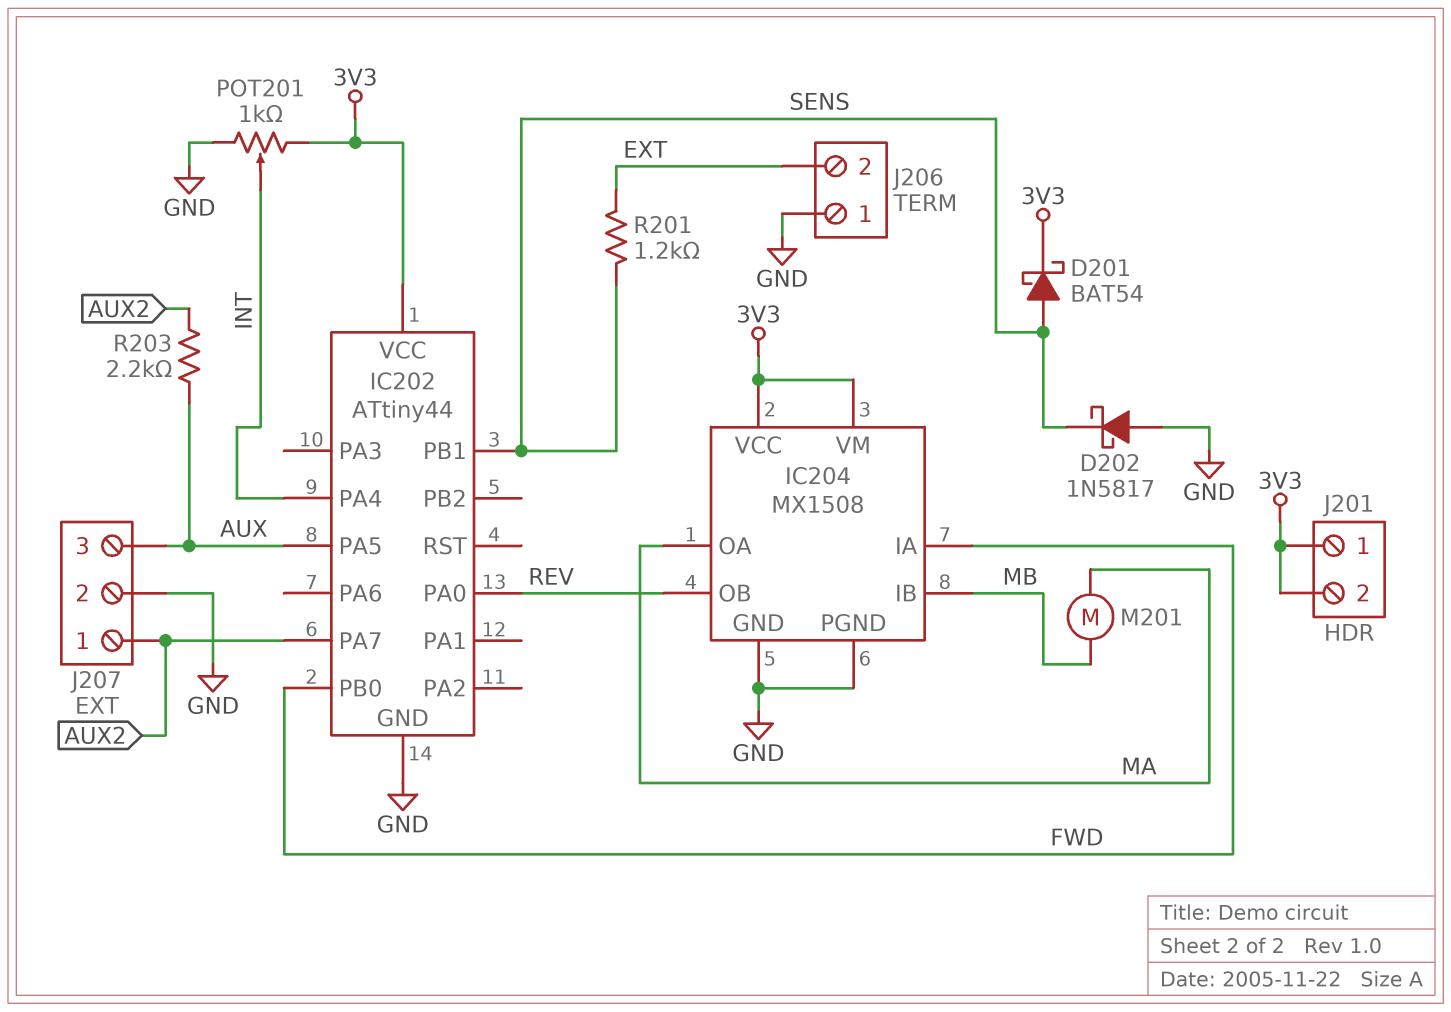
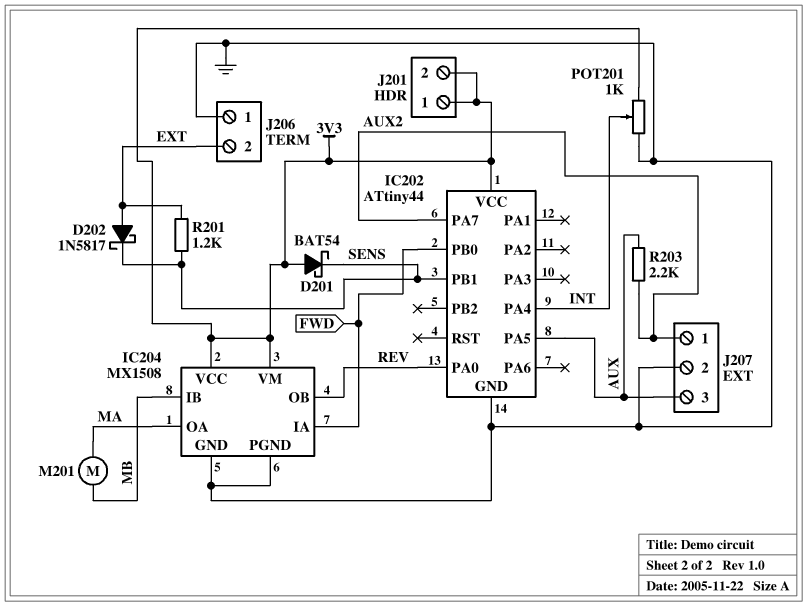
D201: schottky BAT54 (A SENS, K 3V3) -> schottky BAT54 (A 3V3, K SENS)
D202: schottky 1N5817 (A GND, K SENS) -> schottky 1N5817 (A EXT, K SENS)

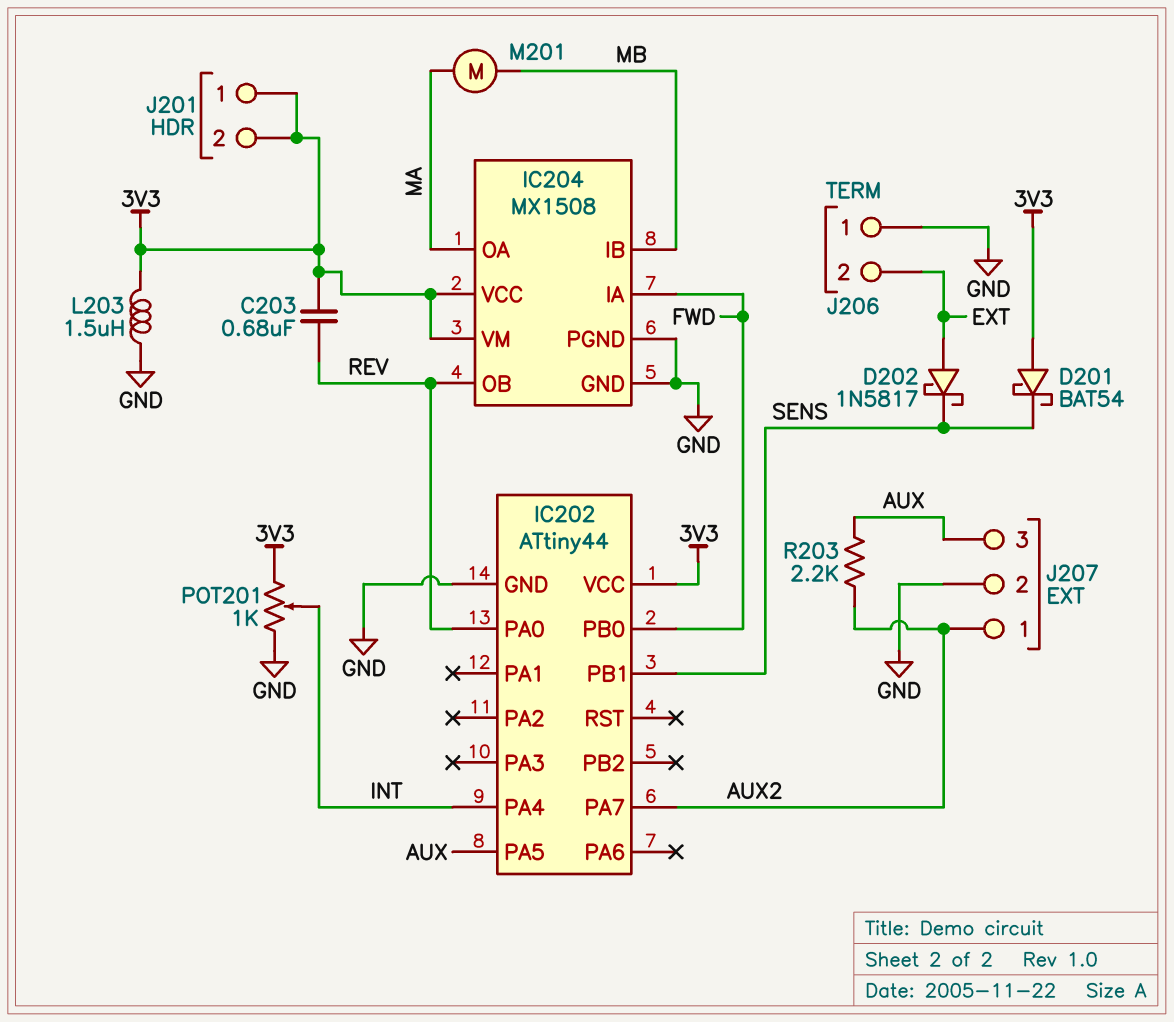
C203: none -> 680nF (3V3, REV)
L203: none -> 1.5uH (3V3, GND)
R201: 1.2k (EXT, SENS) -> none

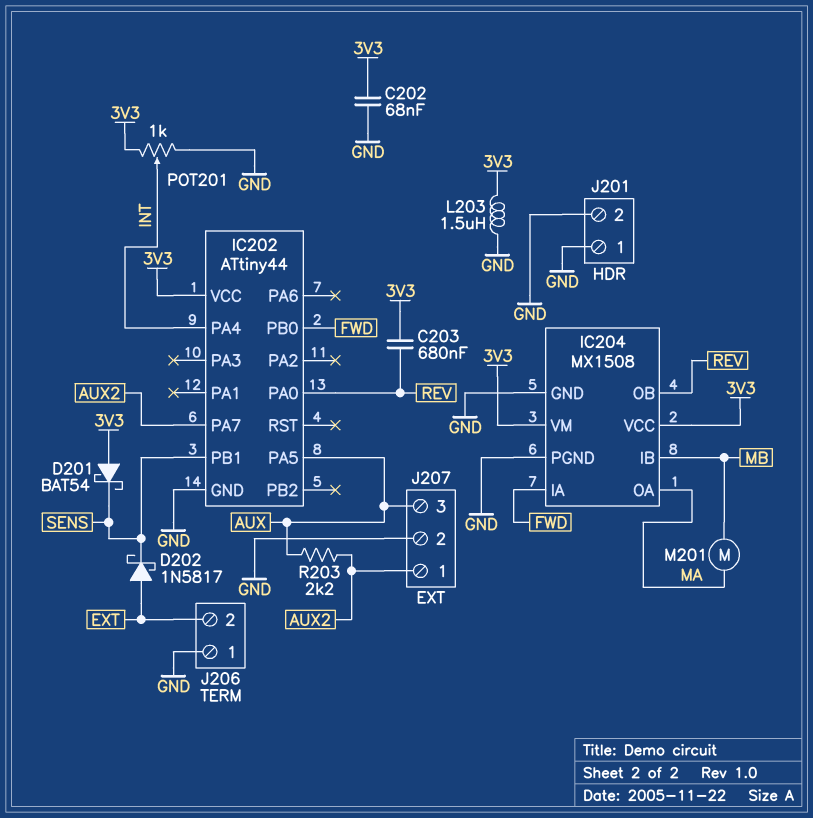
C202: none -> 68nF (3V3, GND)
J201 pin 1: 3V3 -> GND
J201 pin 2: 3V3 -> GND

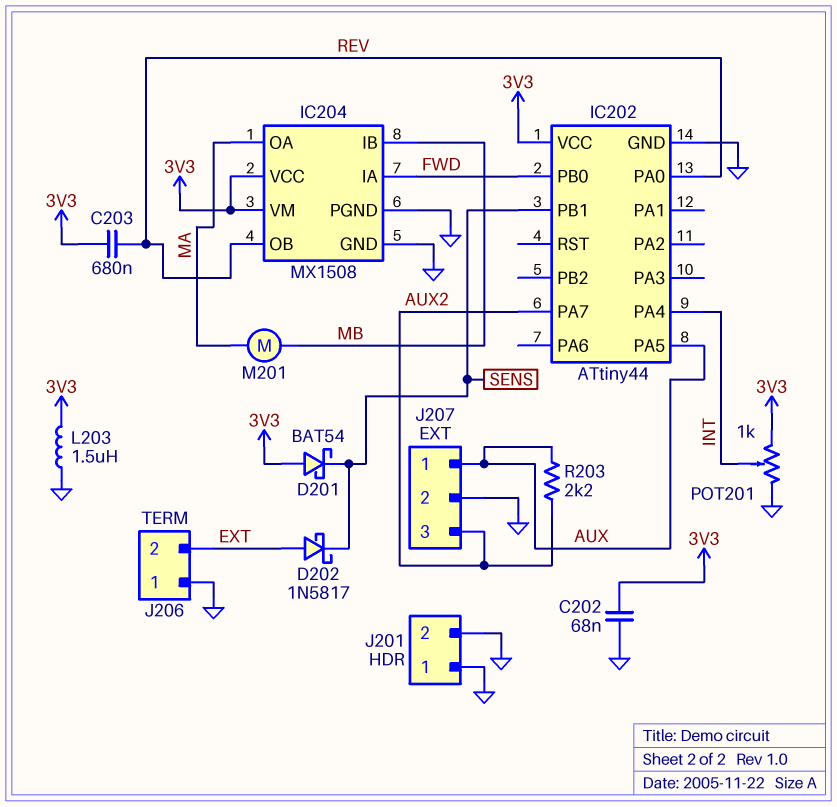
J207 pin 1: AUX2 -> AUX
J207 pin 3: AUX -> AUX2

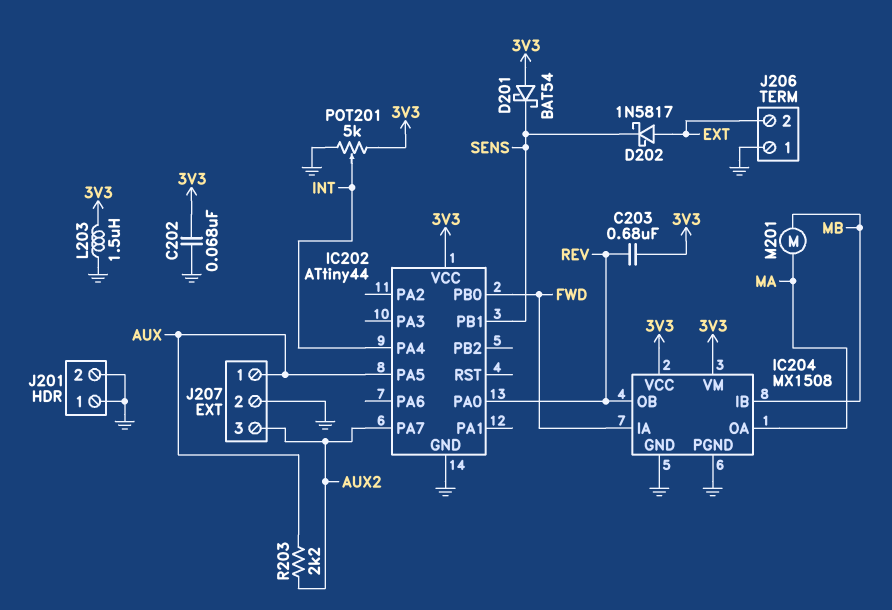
POT201: 1k (3V3, GND, wiper INT) -> 5k (3V3, GND, wiper INT)

